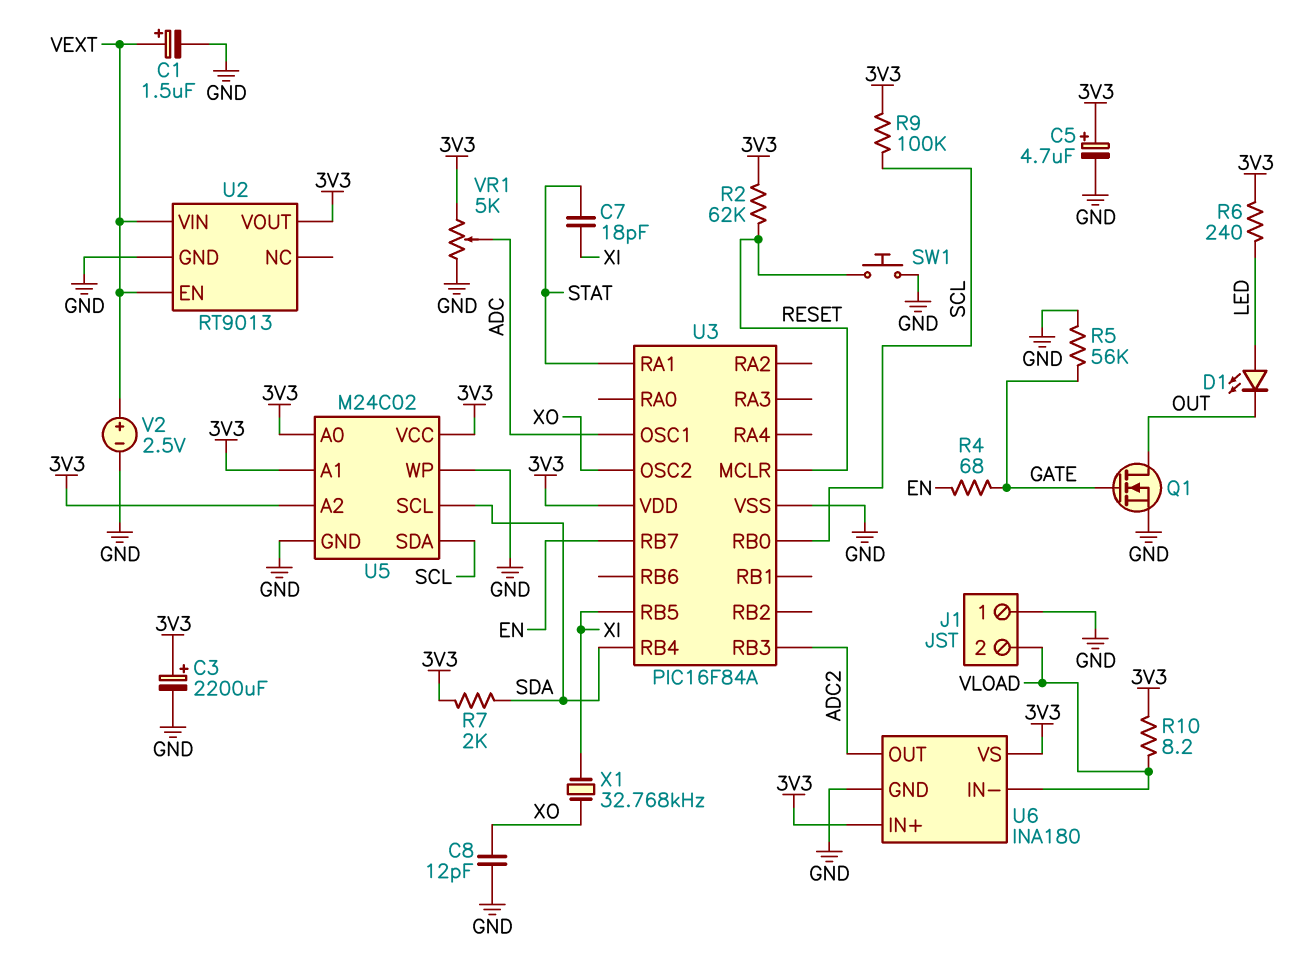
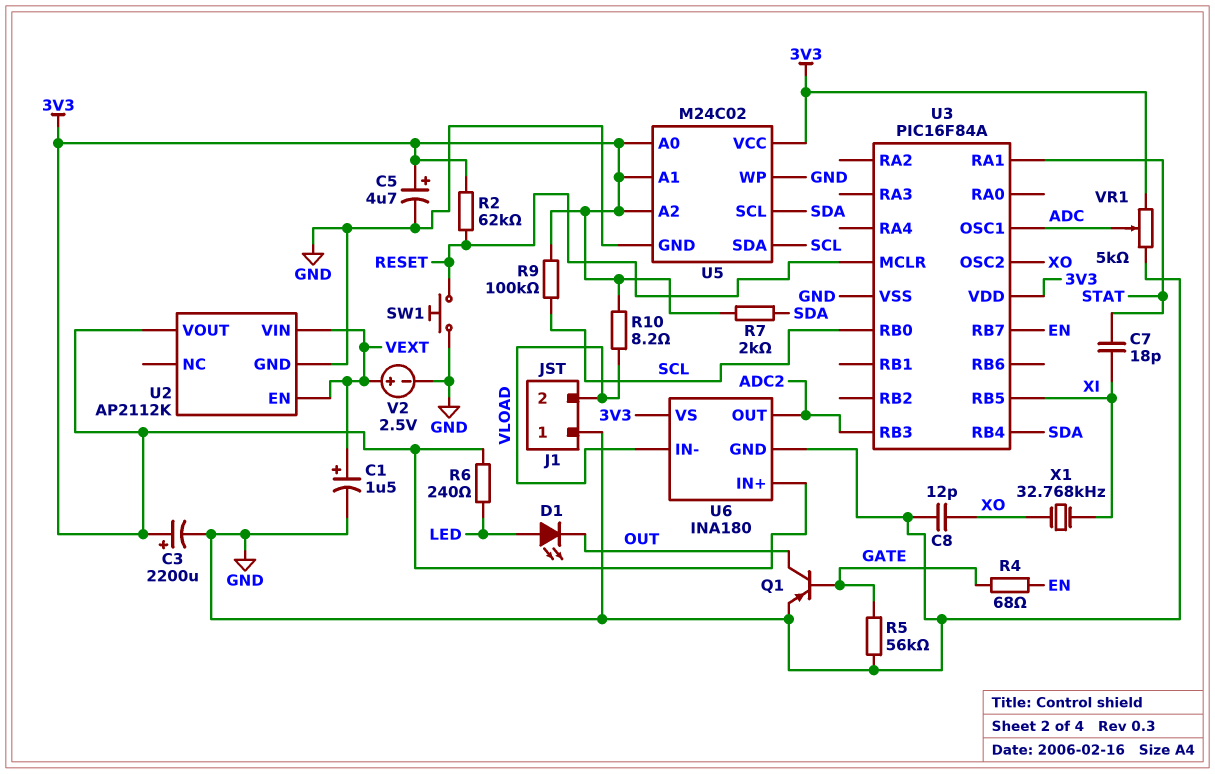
Q1: NMOS (G GATE, D OUT, S GND) -> PNP (B GATE, C OUT, E GND)
U2: RT9013 -> AP2112K

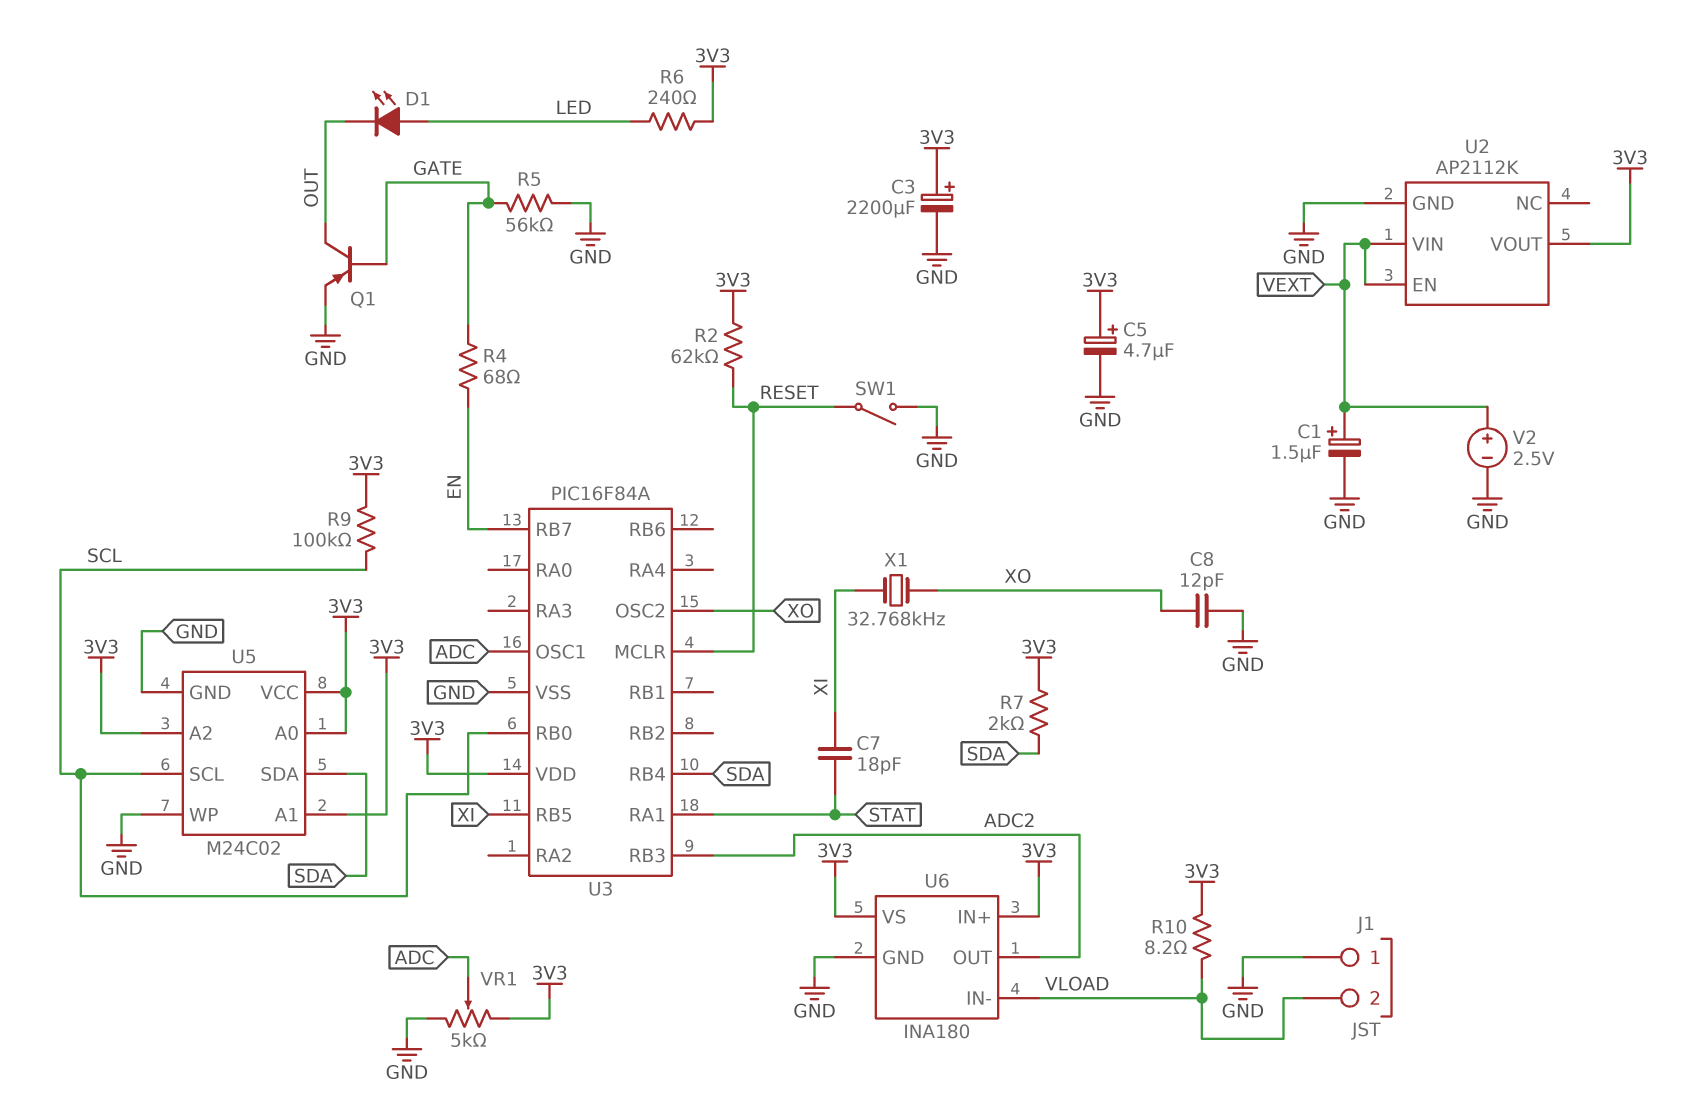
SW1: button (GND, RESET) -> switch (GND, RESET)
U5 pin SCL: SDA -> SCL
U5 pin SDA: SCL -> SDA

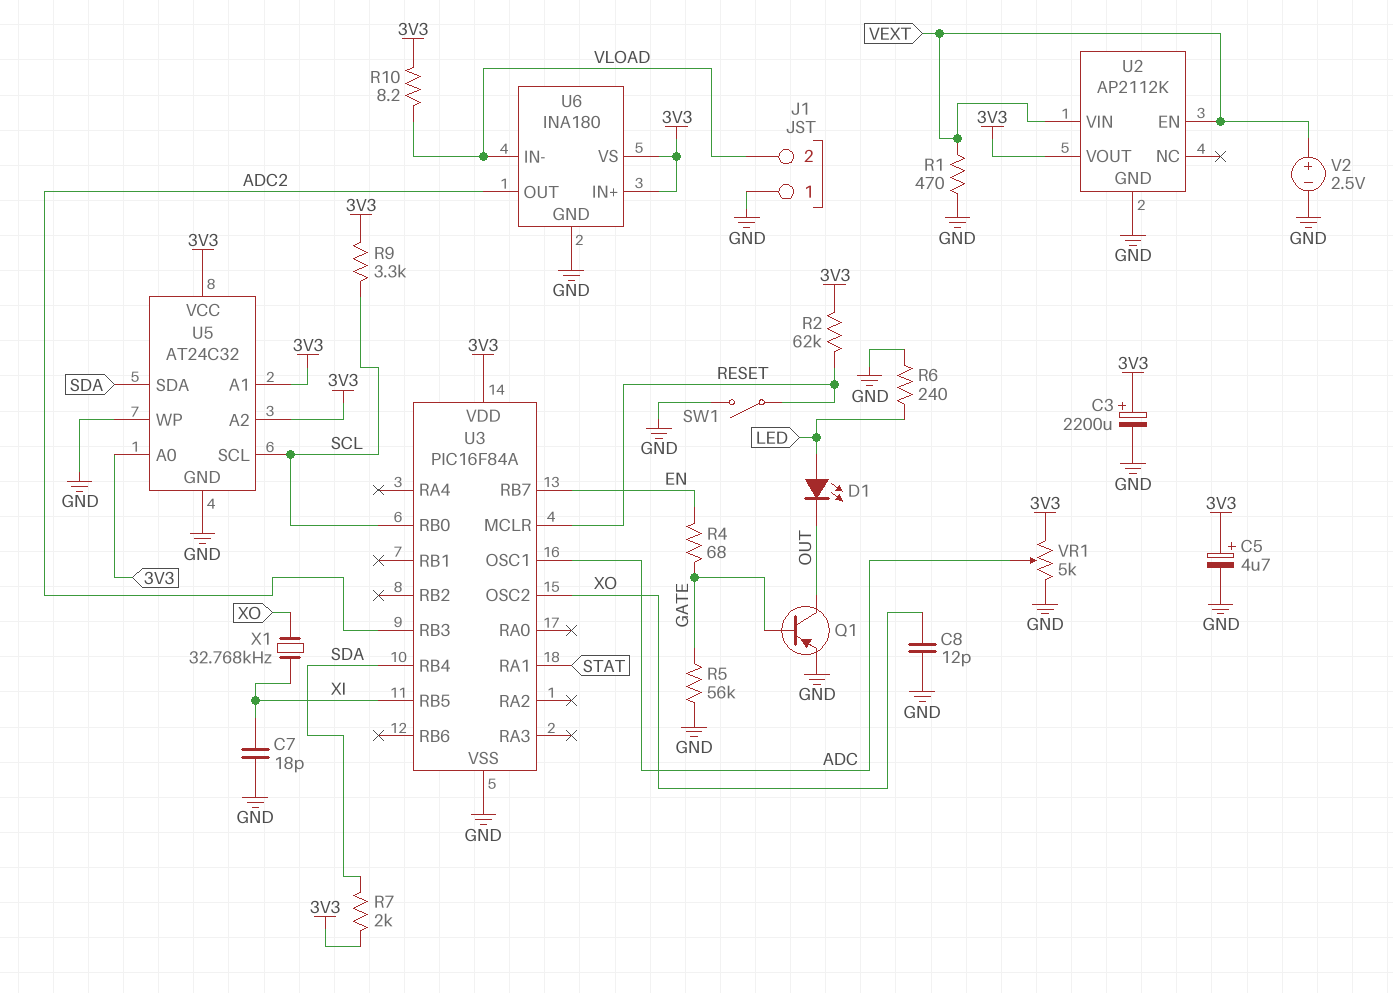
C1: 1.5uF (plus VEXT, minus GND) -> none
C7: 18pF (STAT, XI) -> 18pF (GND, XI)
R1: none -> 470 (GND, VEXT)
R6: 240 (3V3, LED) -> 240 (GND, LED)
R9: 100k (3V3, SCL) -> 3.3k (3V3, SCL)
U5: M24C02 -> AT24C32

